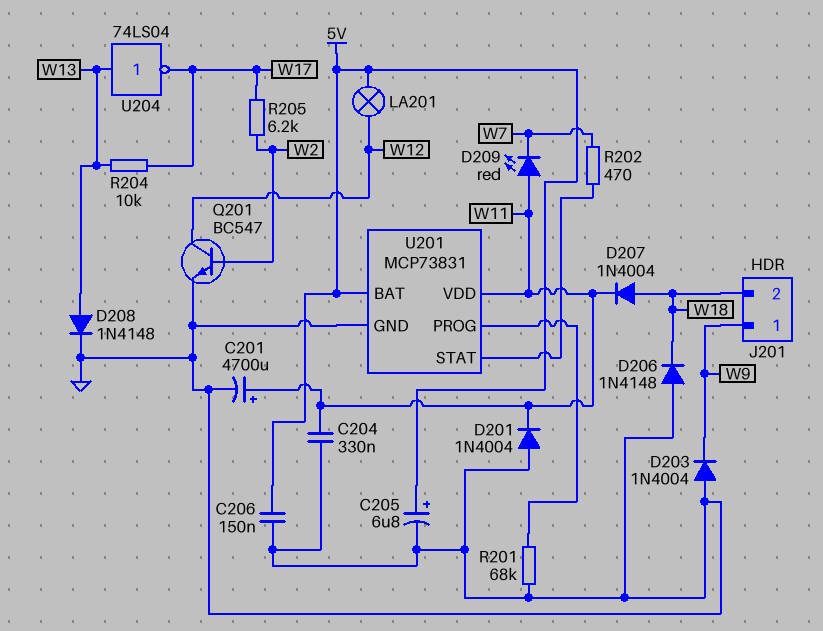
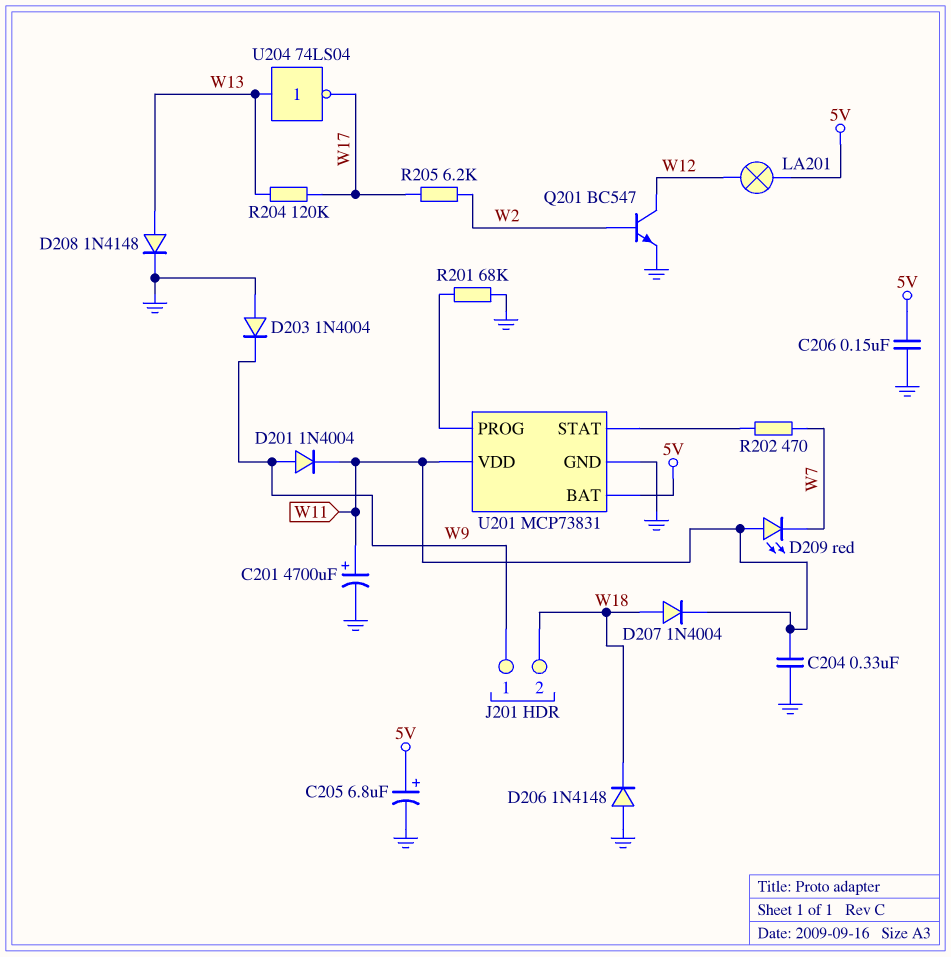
D201: diode 1N4004 (A GND, K W11) -> diode 1N4004 (A W9, K W11)
R204: 10k (W13, W17) -> 120k (W13, W17)

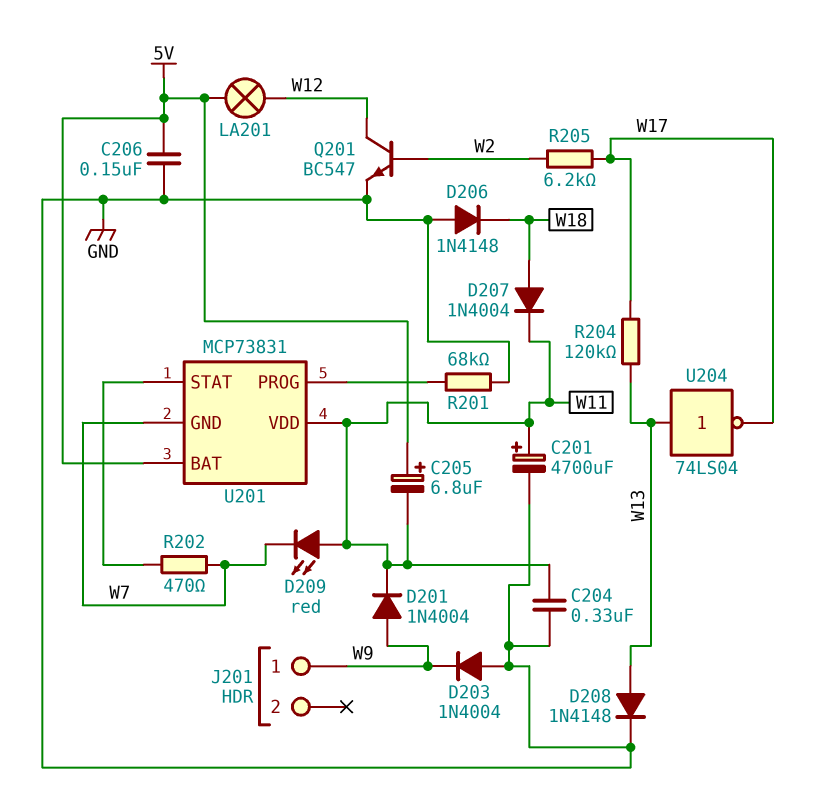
C205: 6.8uF (plus 5V, minus GND) -> 6.8uF (plus 5V, minus W11)
J201 pin 2: W18 -> none
U201 pin GND: GND -> W7

